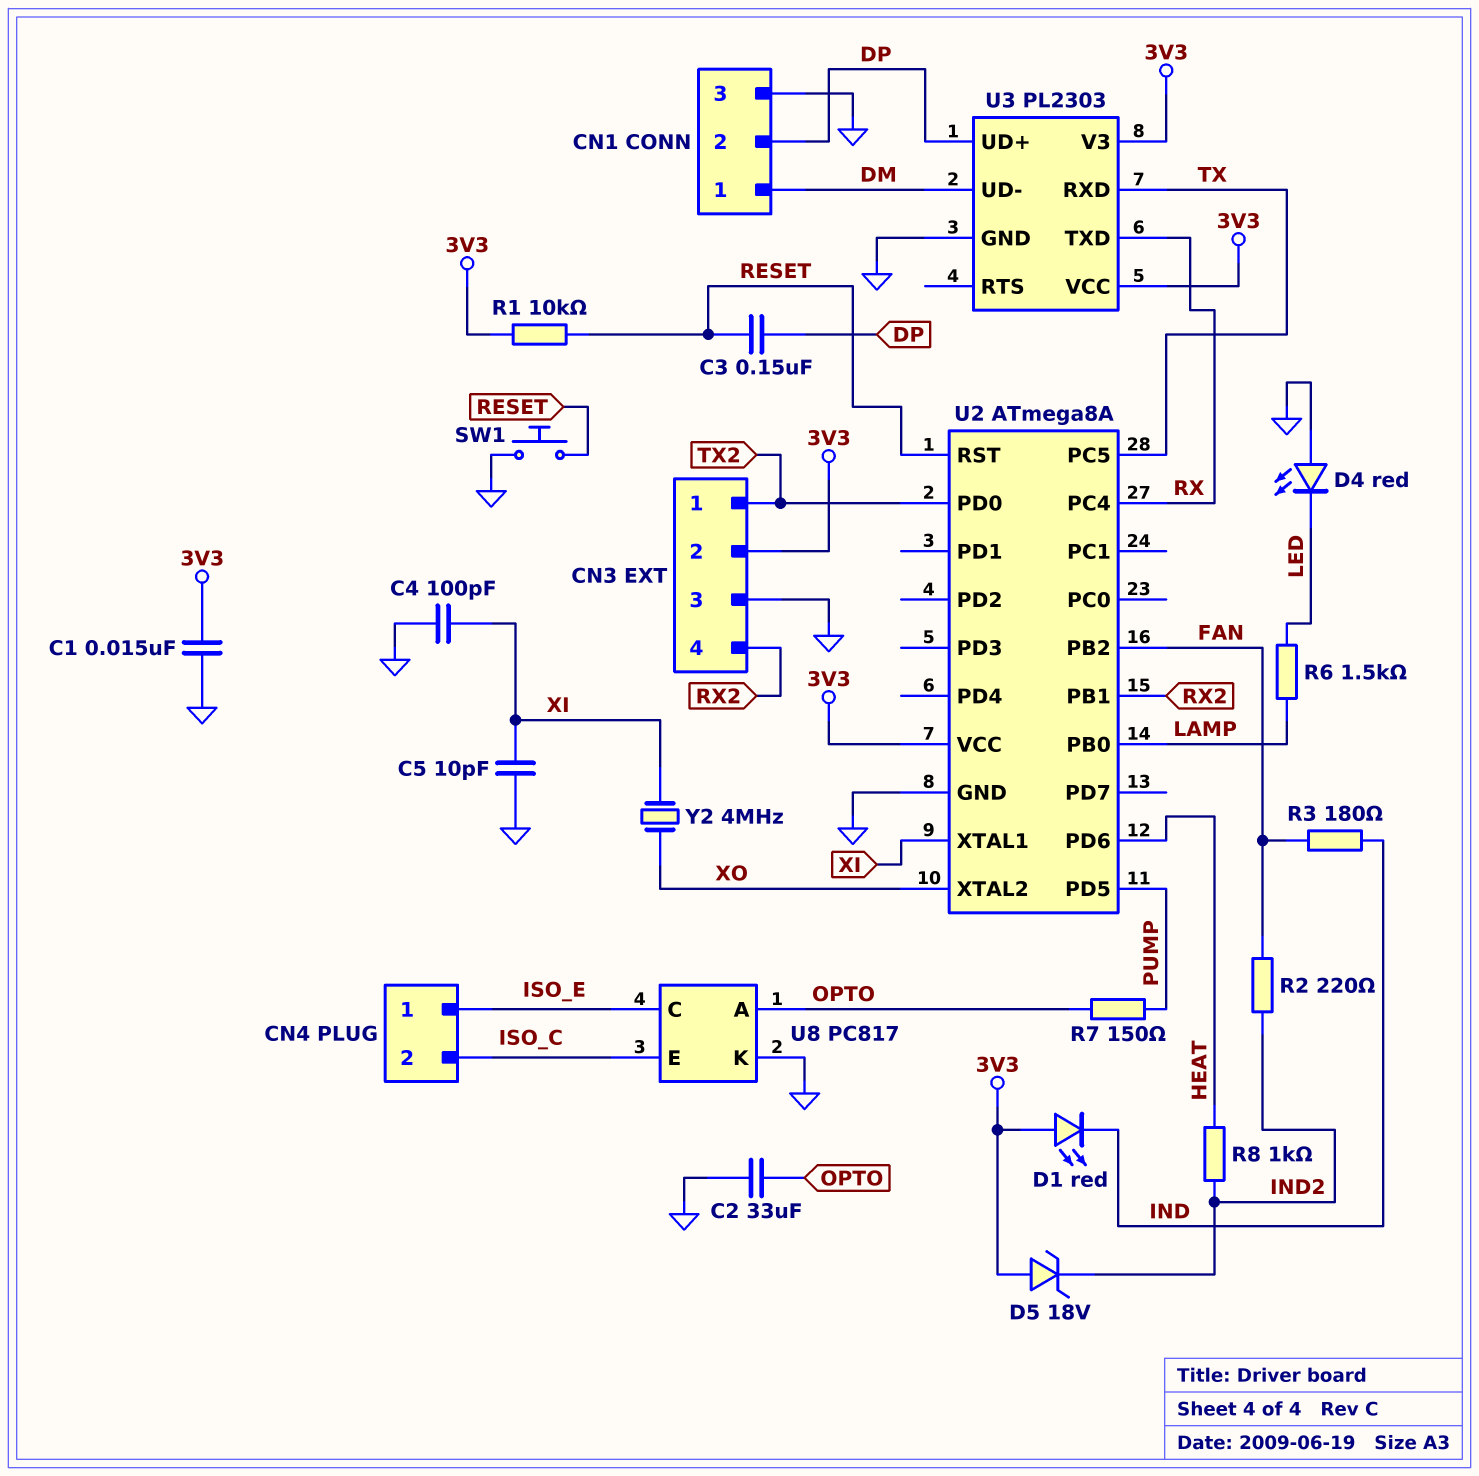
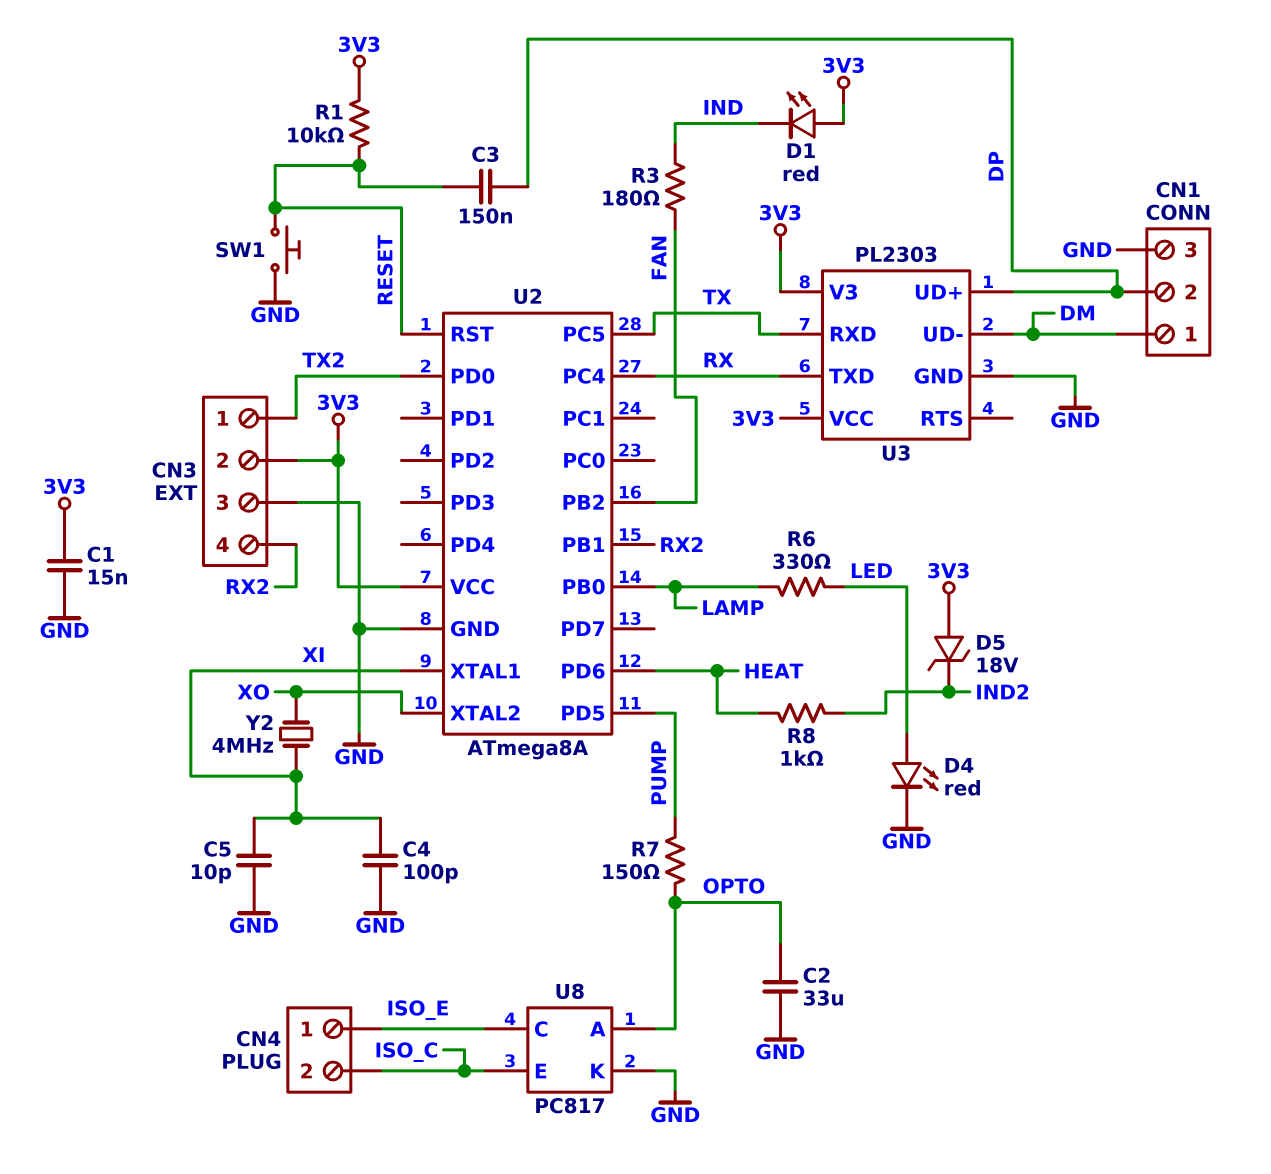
D4: LED red (A GND, K LED) -> LED red (A LED, K GND)
R2: 220 (FAN, IND2) -> none
R6: 1.5k (LAMP, LED) -> 330 (LAMP, LED)

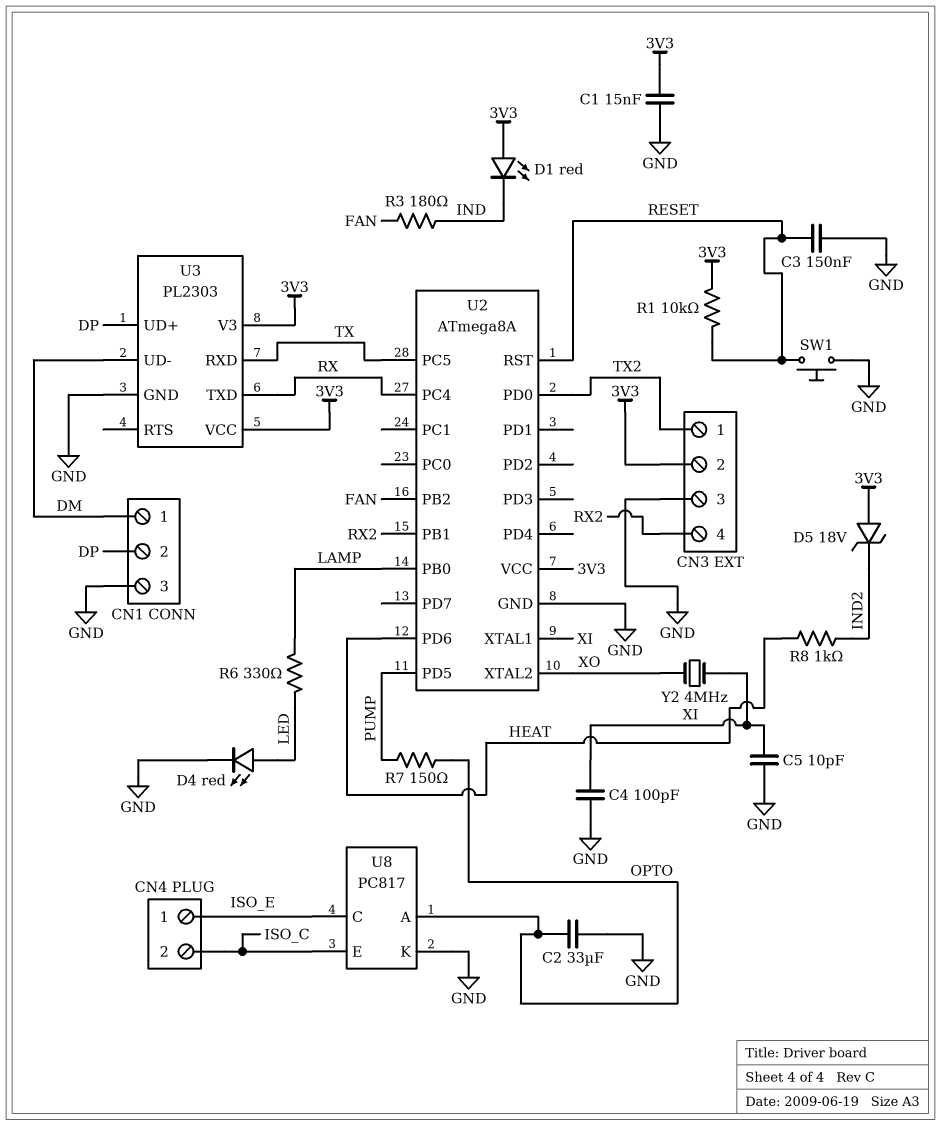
C3: 150nF (DP, RESET) -> 150nF (GND, RESET)

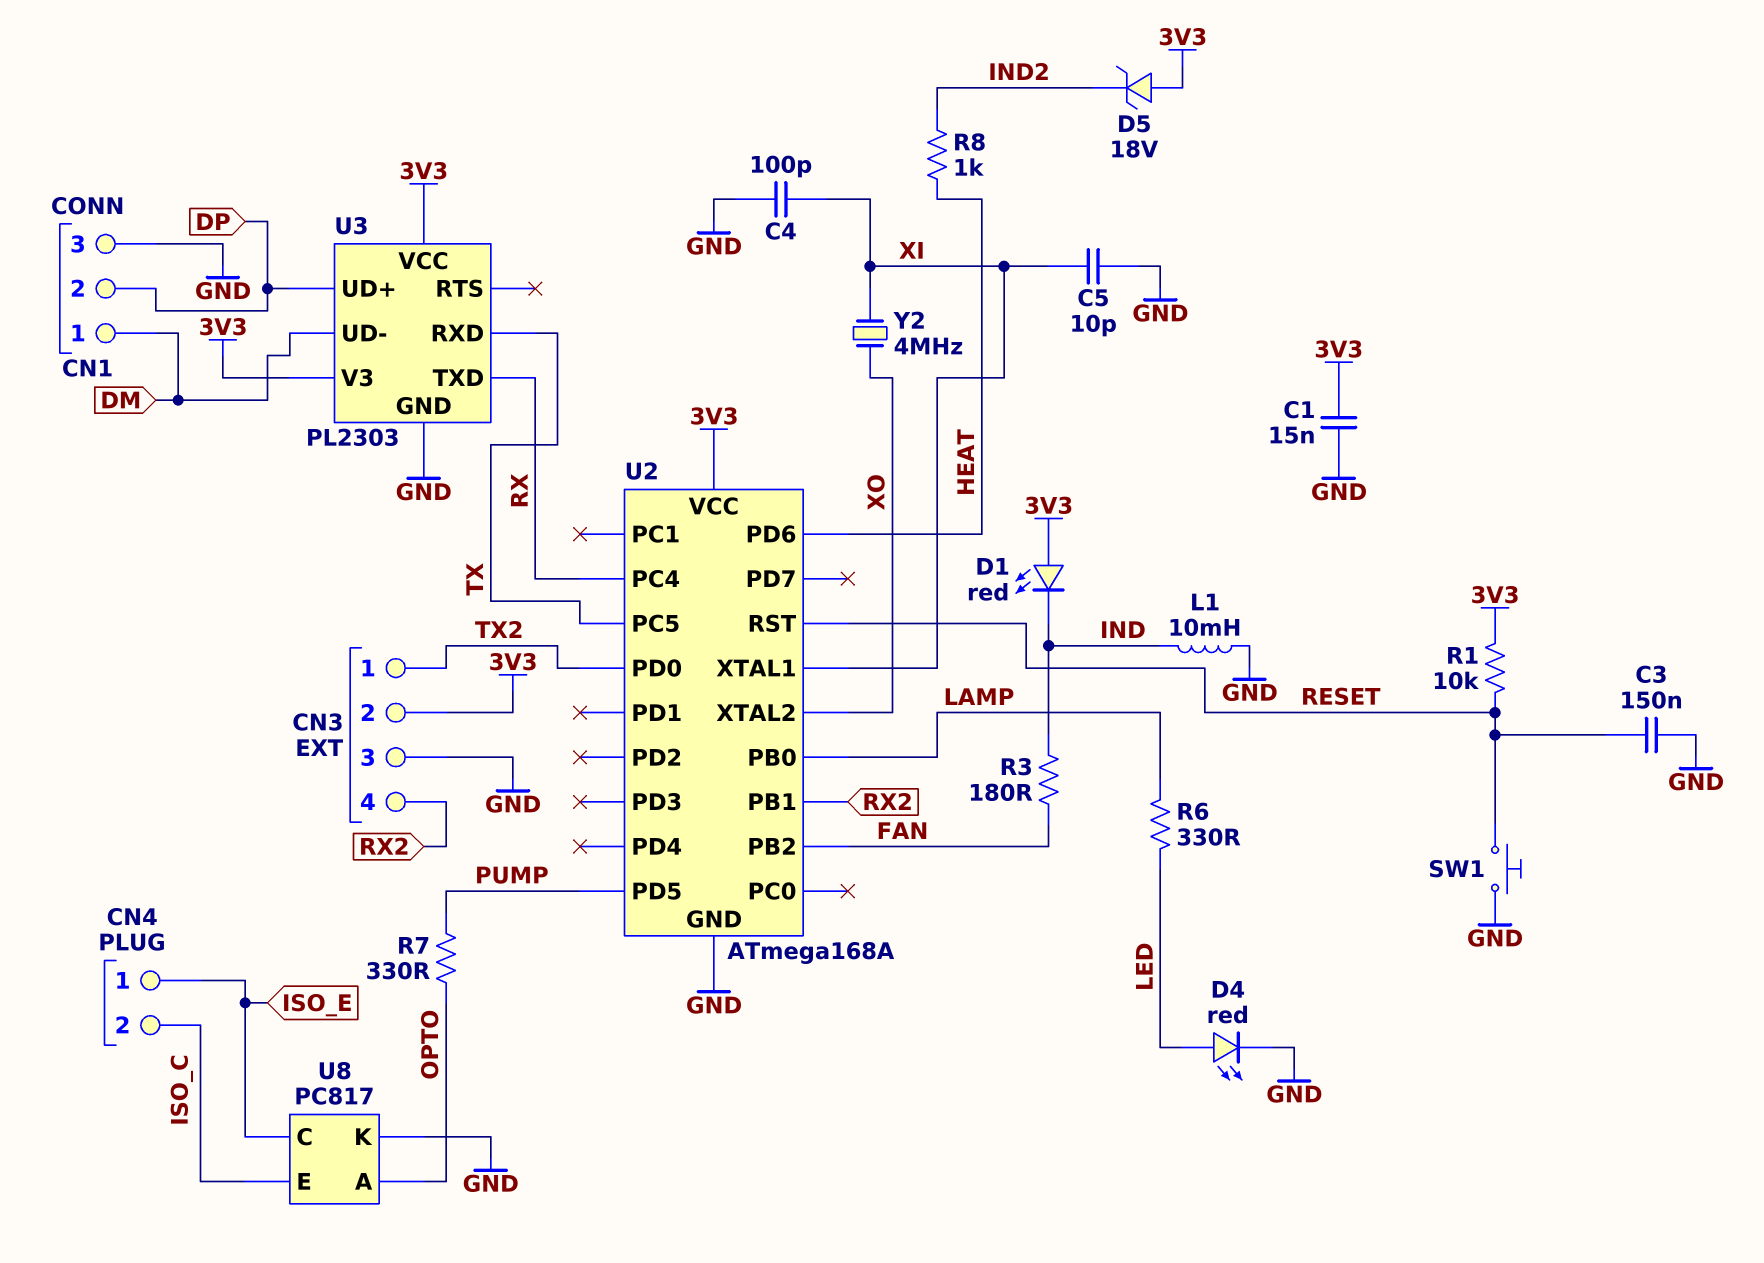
C2: 33uF (GND, OPTO) -> none
L1: none -> 10mH (GND, IND)
R7: 150 (OPTO, PUMP) -> 330 (OPTO, PUMP)
U2: ATmega8A -> ATmega168A

